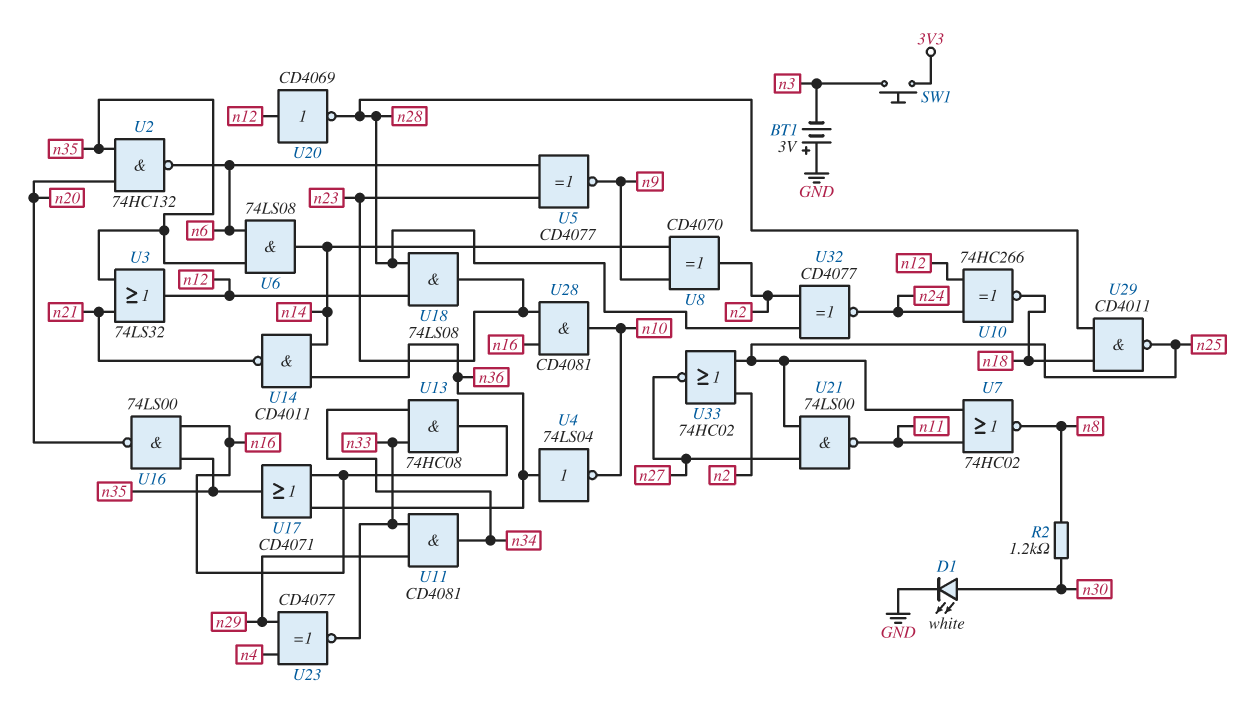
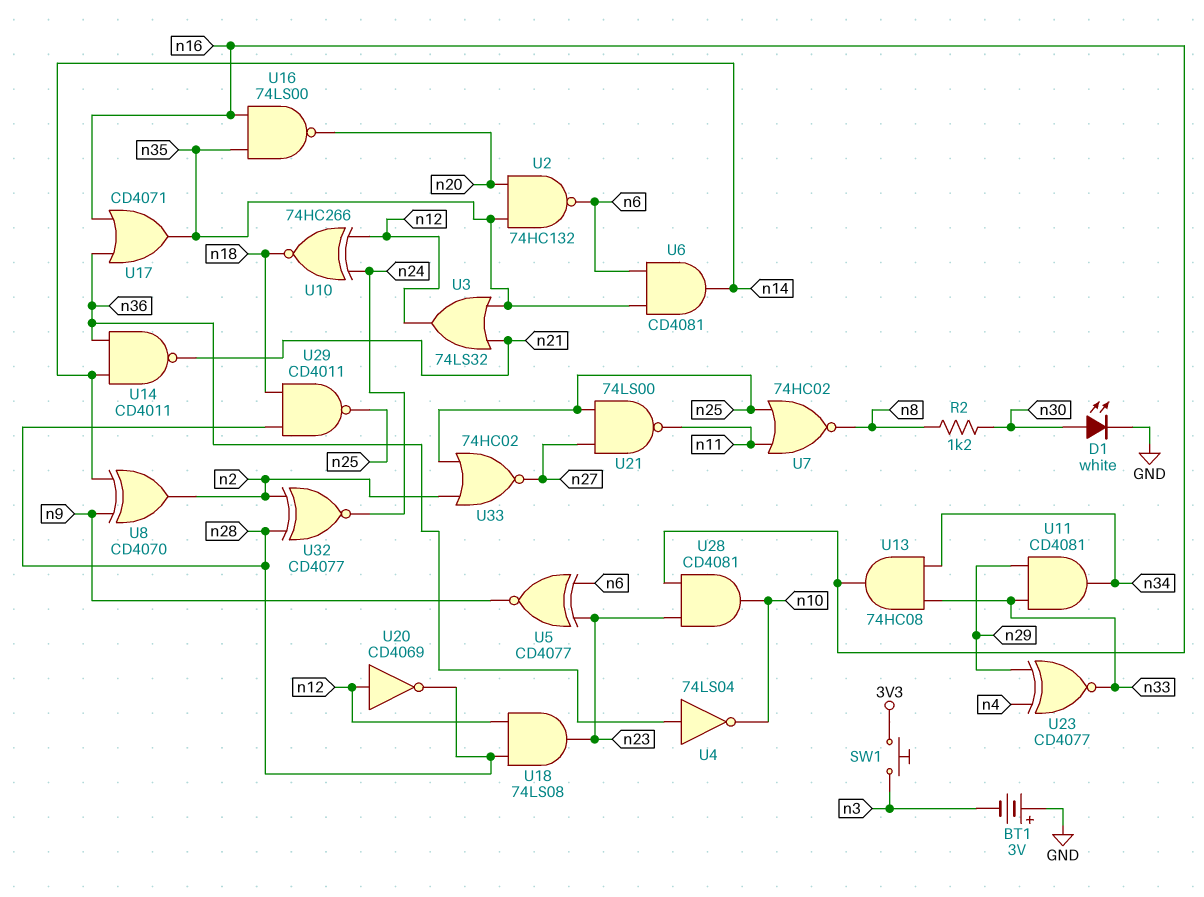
U6: AND 74LS08 (in n6, in n35, out n14) -> AND CD4081 (in n6, in n35, out n14)

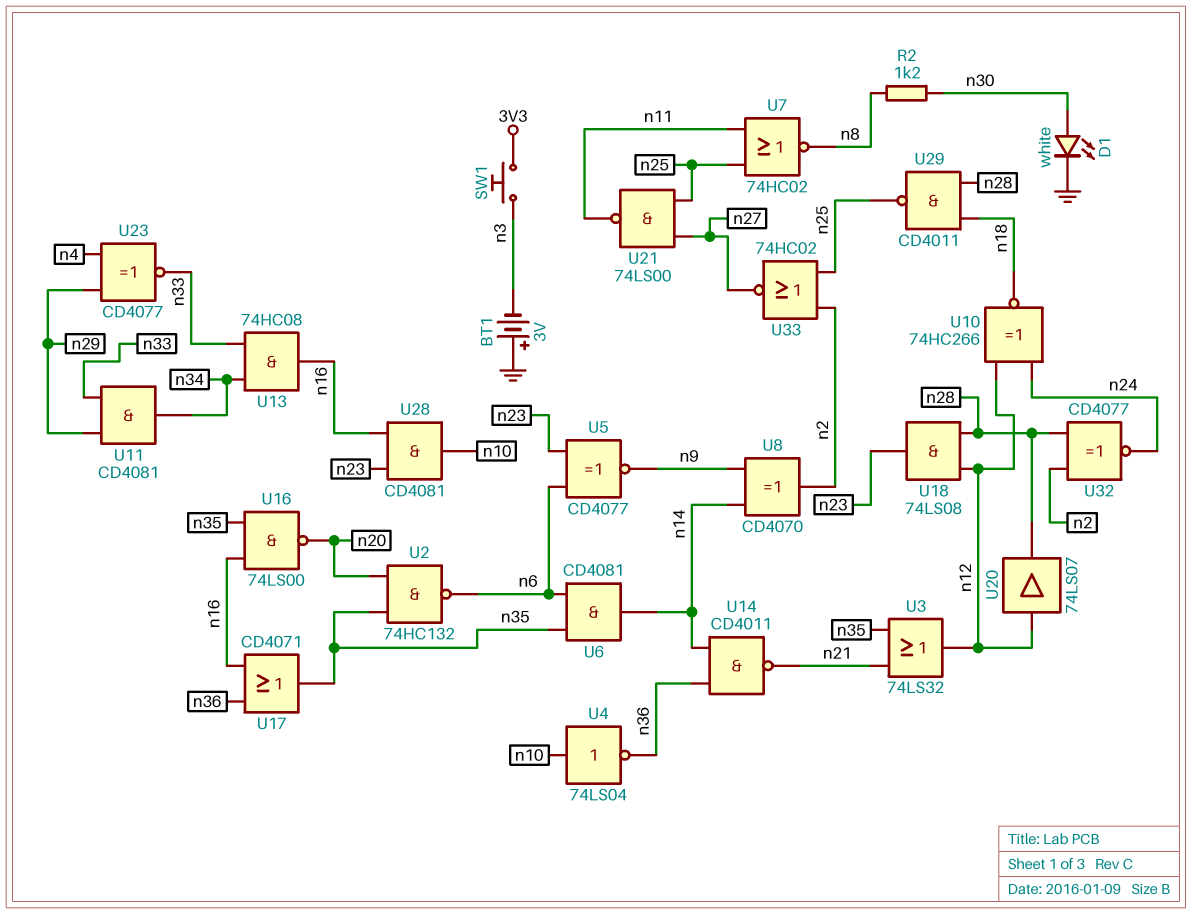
U4: NOT 74LS04 (in n36, out n10) -> NOT 74LS04 (in n10, out n36)
U20: NOT CD4069 (in n12, out n28) -> buffer 74LS07 (in n12, out n28)

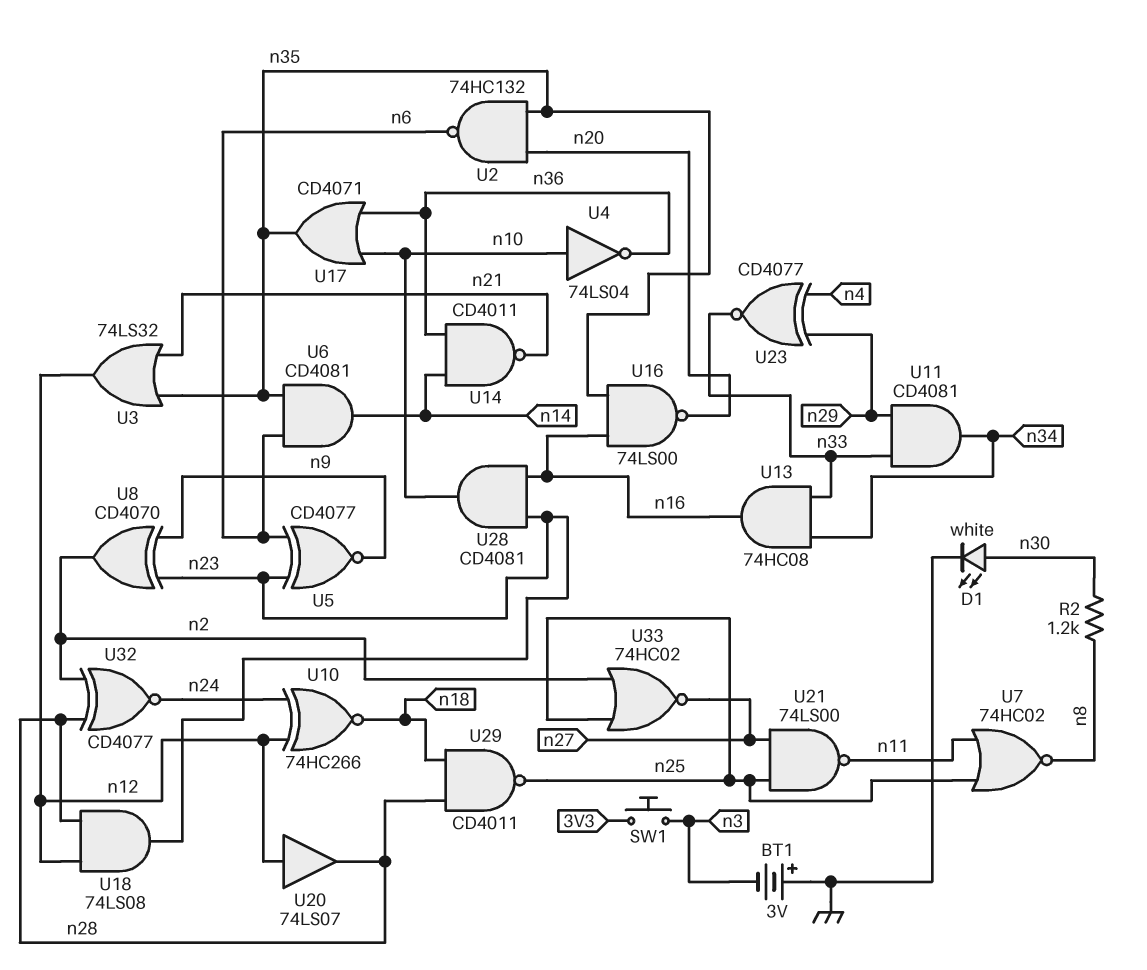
U8: XOR CD4070 (in n9, in n14, out n2) -> XOR CD4070 (in n9, in n23, out n2)
U17: OR CD4071 (in n16, in n36, out n35) -> OR CD4071 (in n10, in n36, out n35)

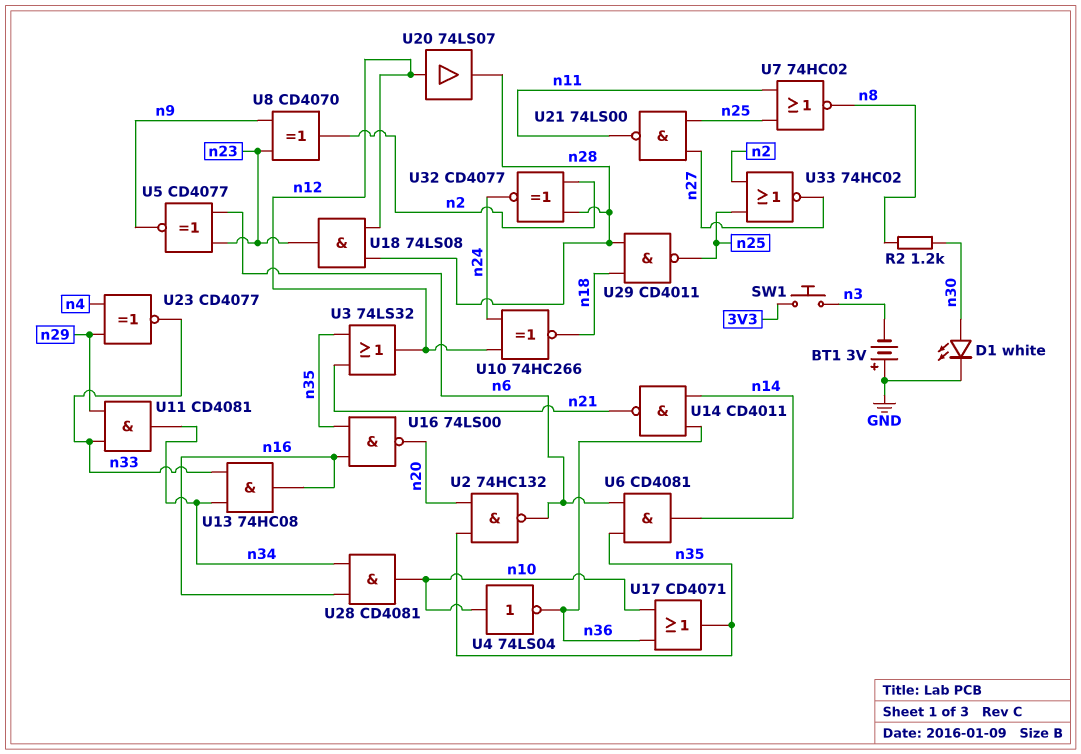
U28: AND CD4081 (in n16, in n23, out n10) -> AND CD4081 (in n16, in n34, out n10)

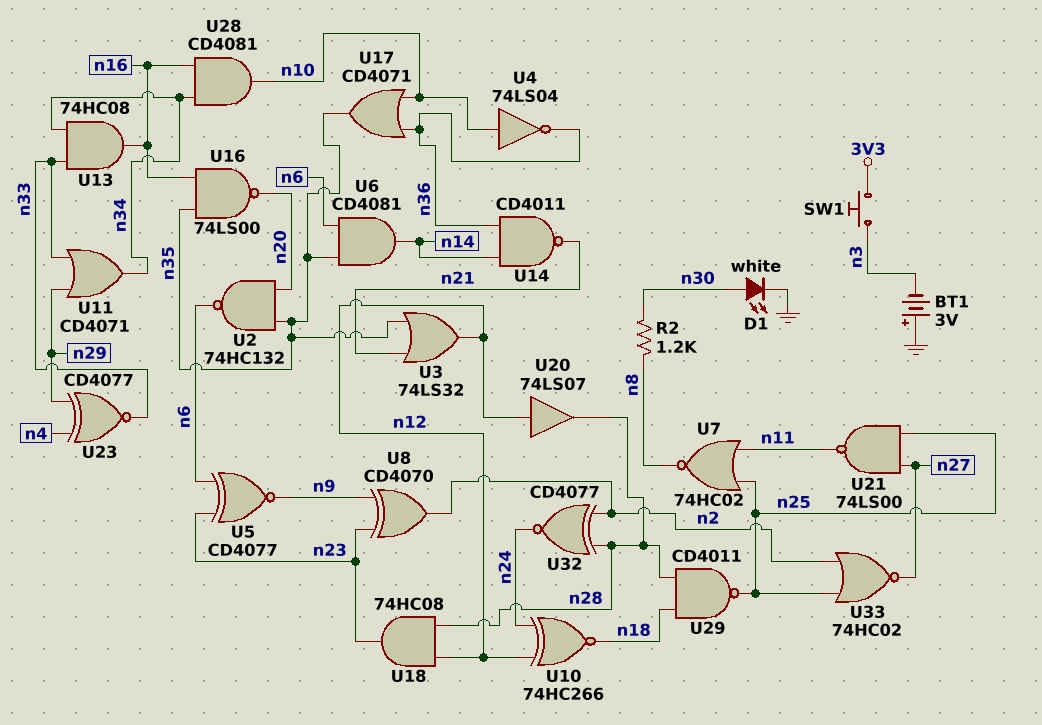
U11: AND CD4081 (in n29, in n33, out n34) -> OR CD4071 (in n29, in n33, out n34)
U18: AND 74LS08 (in n12, in n28, out n23) -> AND 74HC08 (in n12, in n28, out n23)

